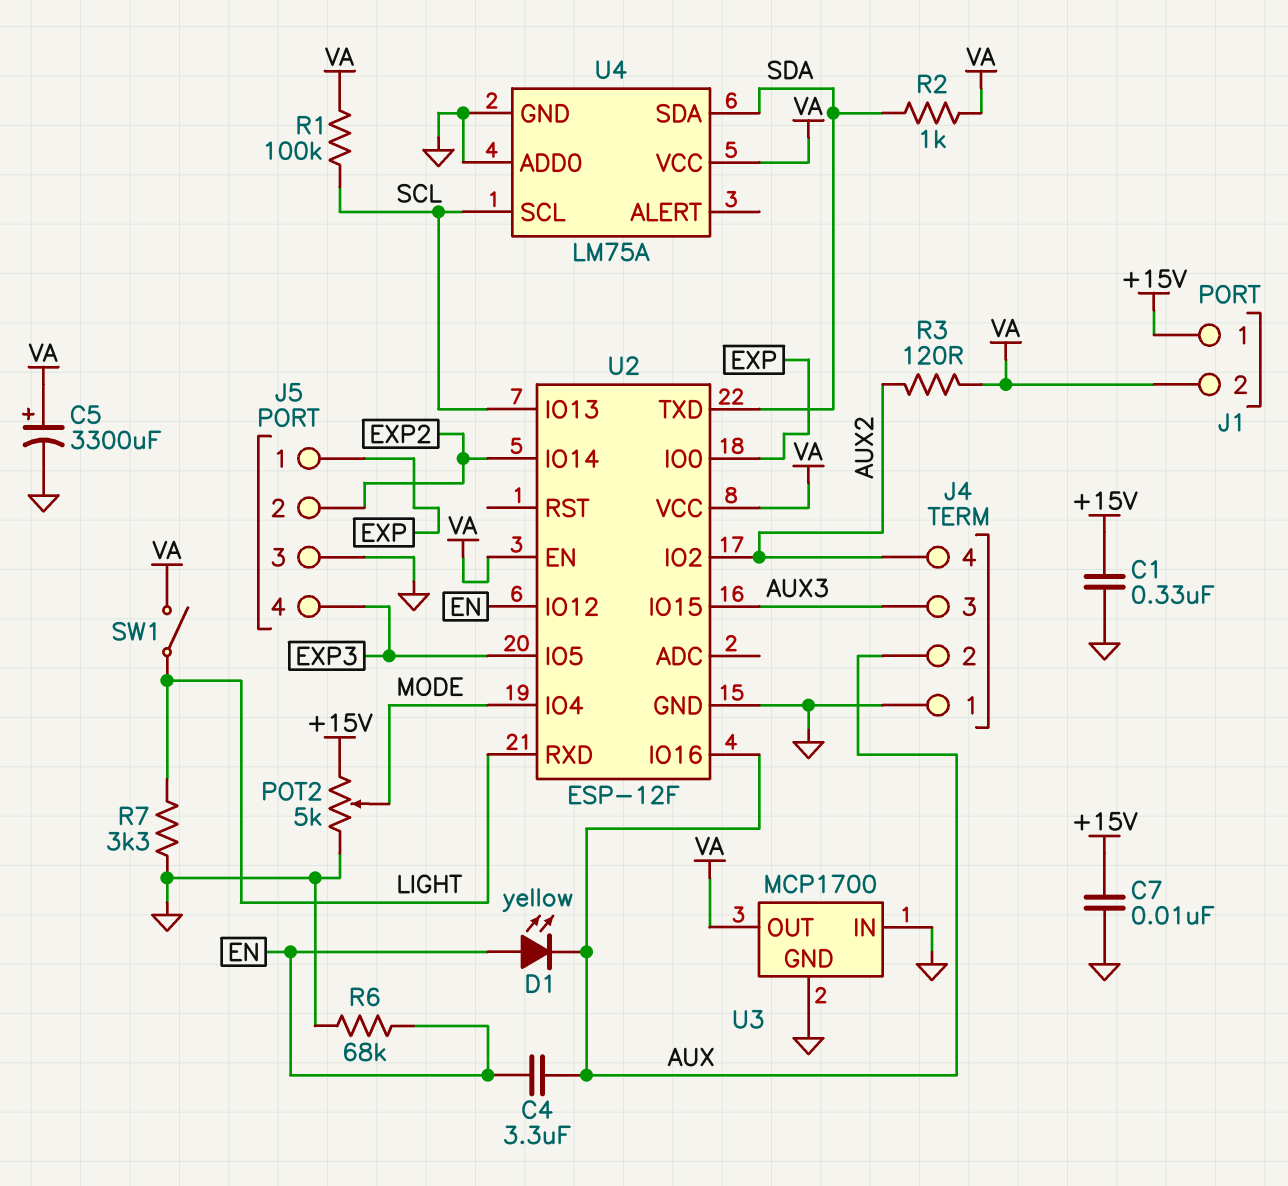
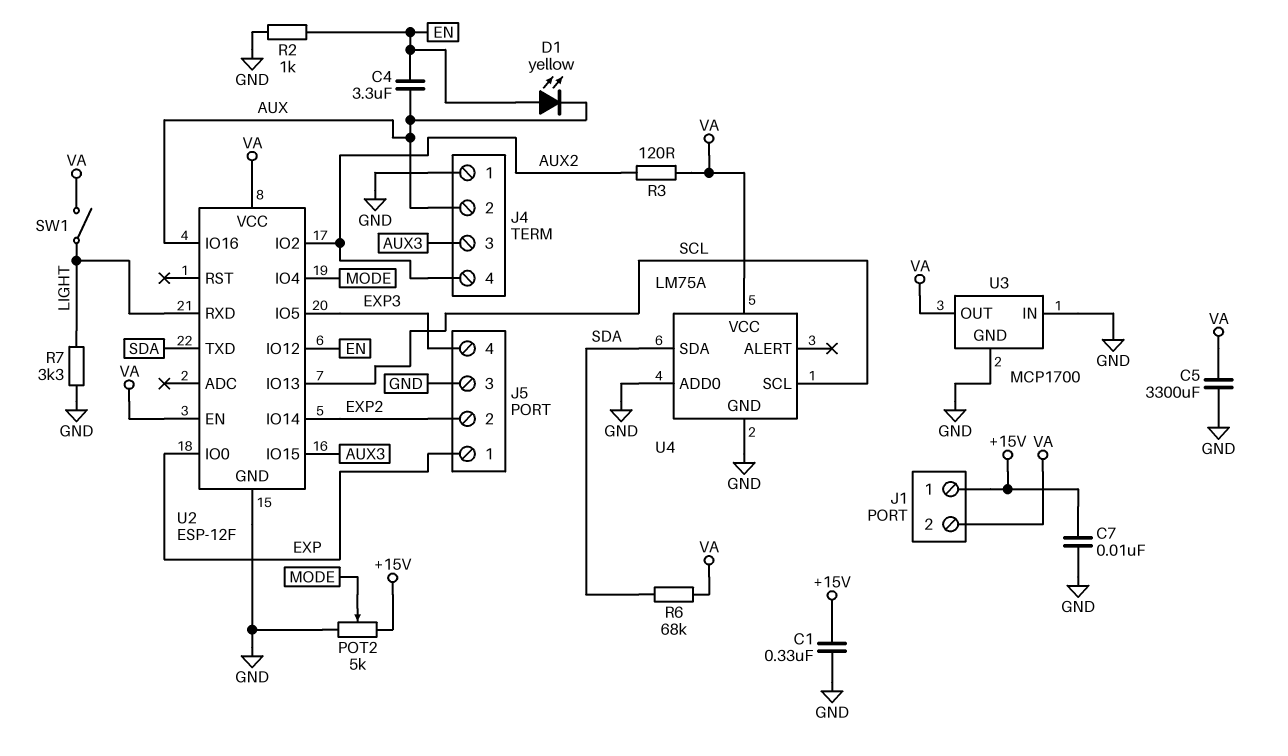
C5: 3300uF (plus VA, minus GND) -> 3300uF (GND, VA)
R1: 100k (SCL, VA) -> none
R2: 1k (SDA, VA) -> 1k (EN, GND)
R6: 68k (EN, GND) -> 68k (SDA, VA)

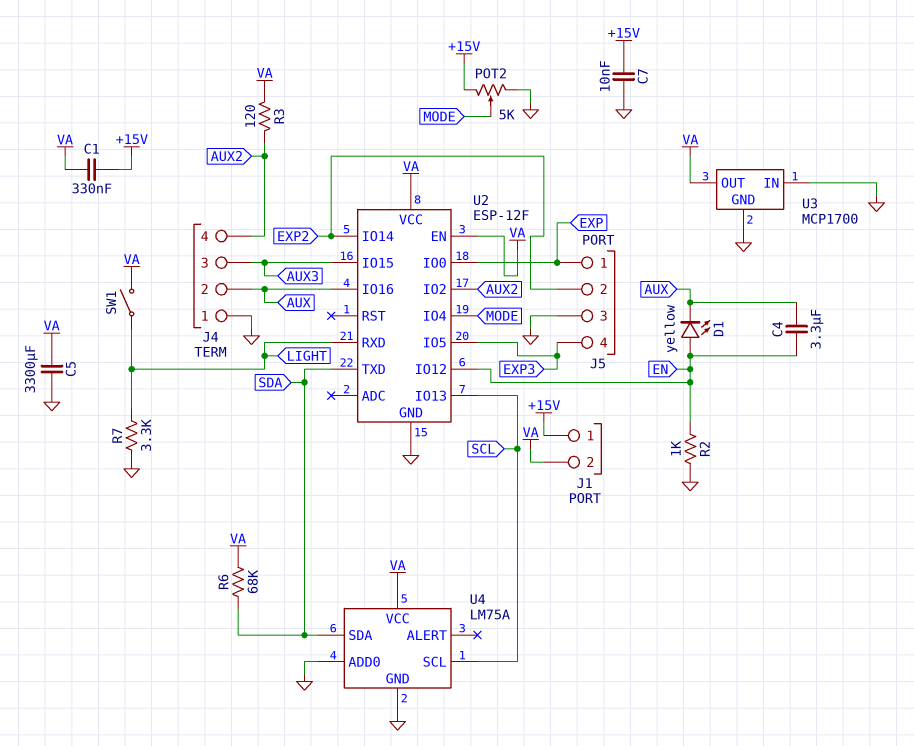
C1: 330nF (+15V, GND) -> 330nF (+15V, VA)

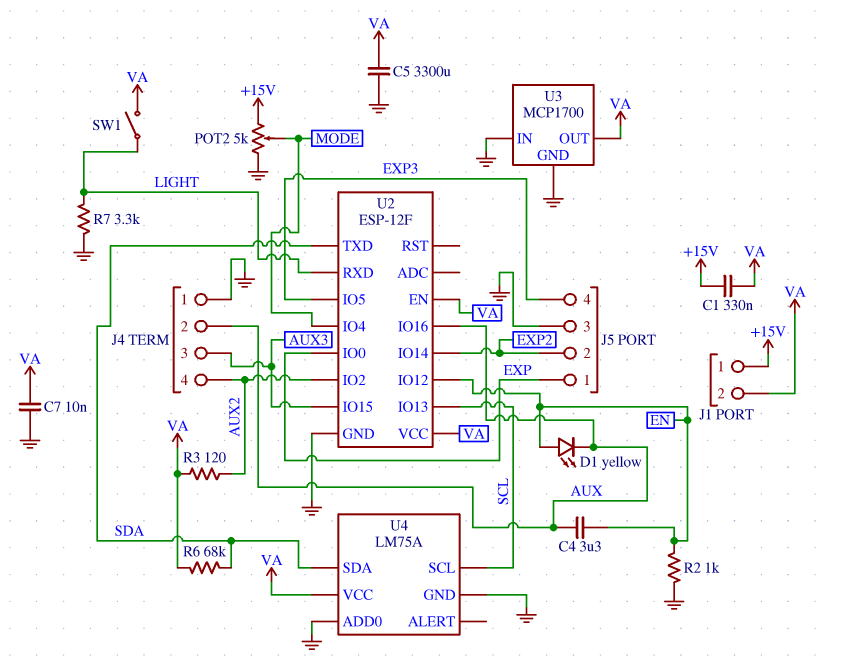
C7: 10nF (+15V, GND) -> 10nF (GND, VA)

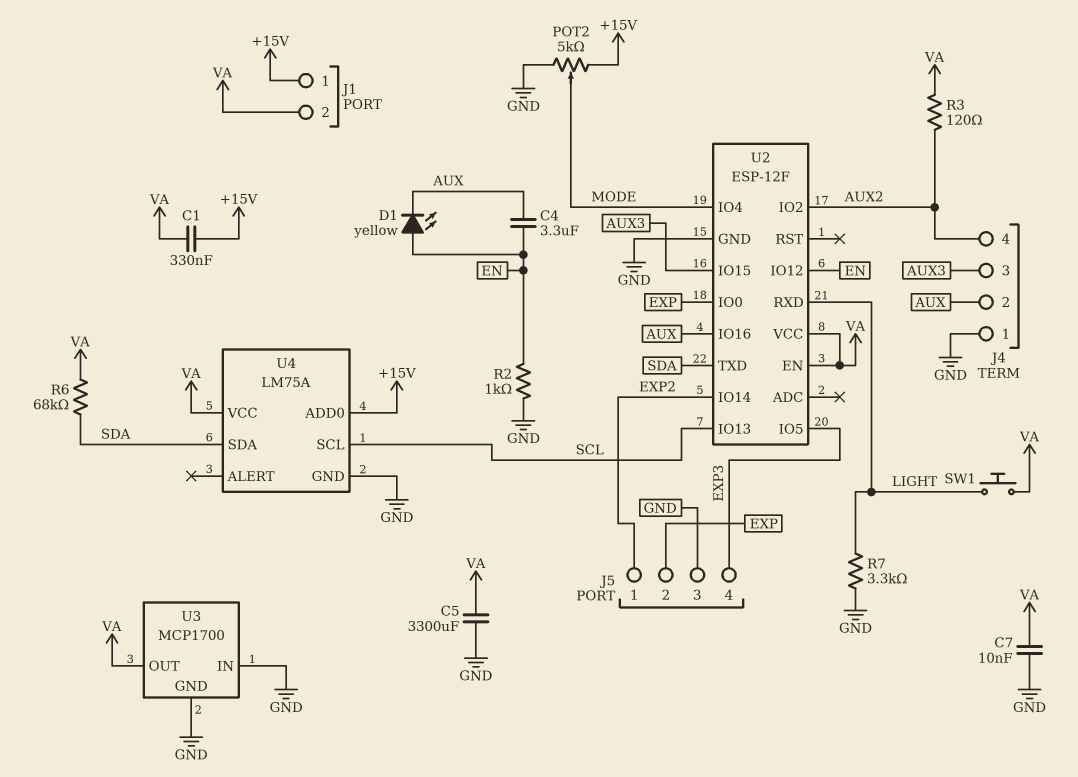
J5 pin 1: EXP -> EXP2
J5 pin 2: EXP2 -> EXP
SW1: switch (LIGHT, VA) -> button (LIGHT, VA)
U4 pin ADD0: GND -> +15V

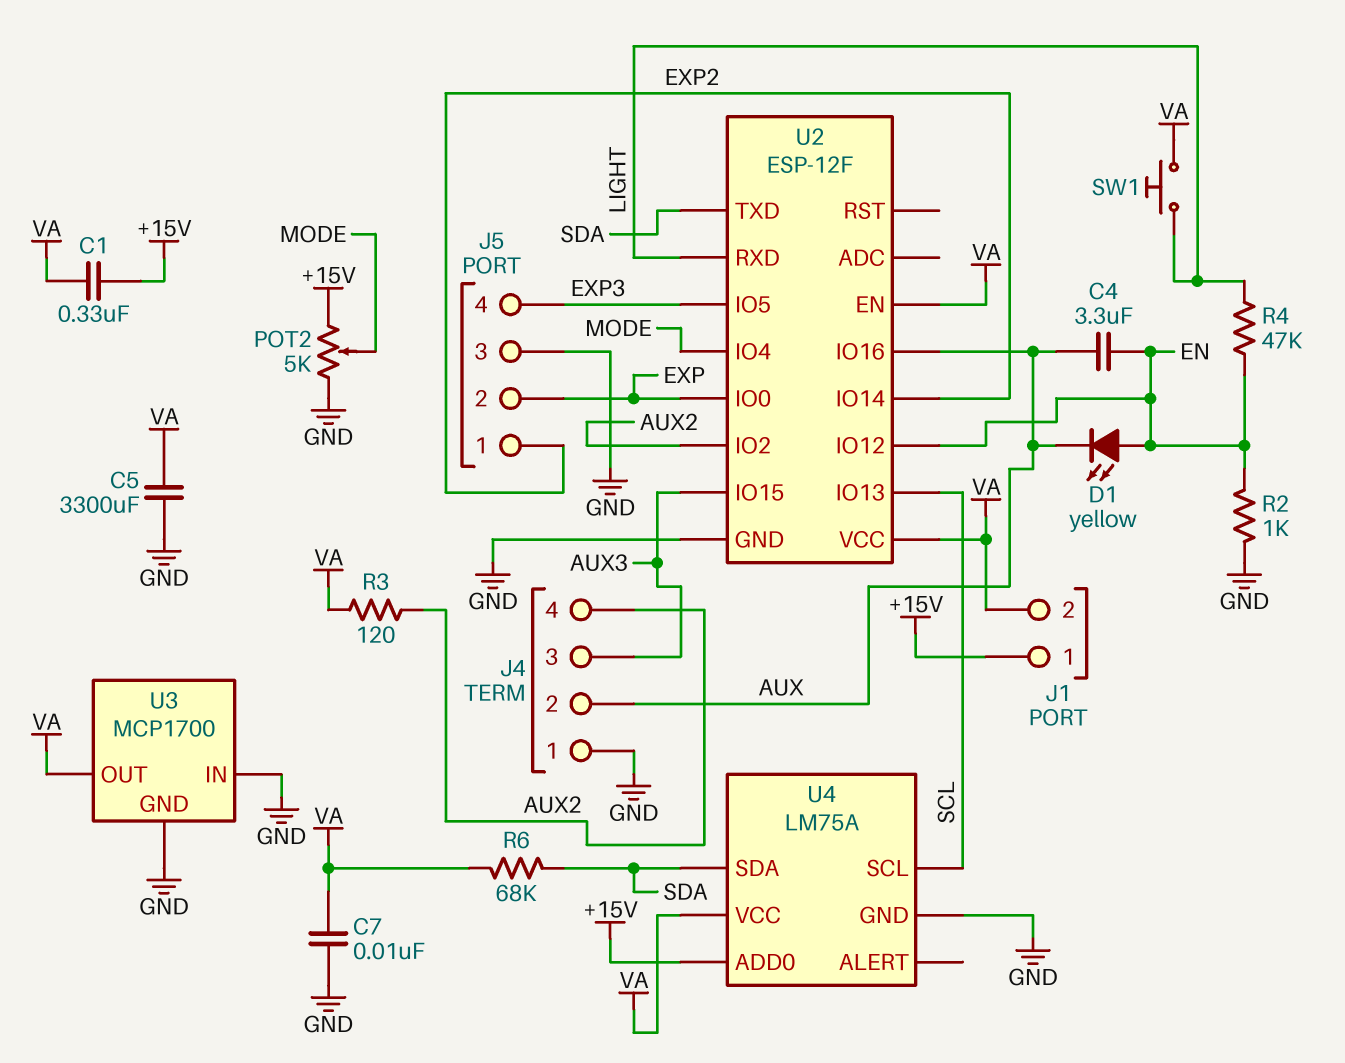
R4: none -> 47k (EN, LIGHT)
R7: 3.3k (GND, LIGHT) -> none

